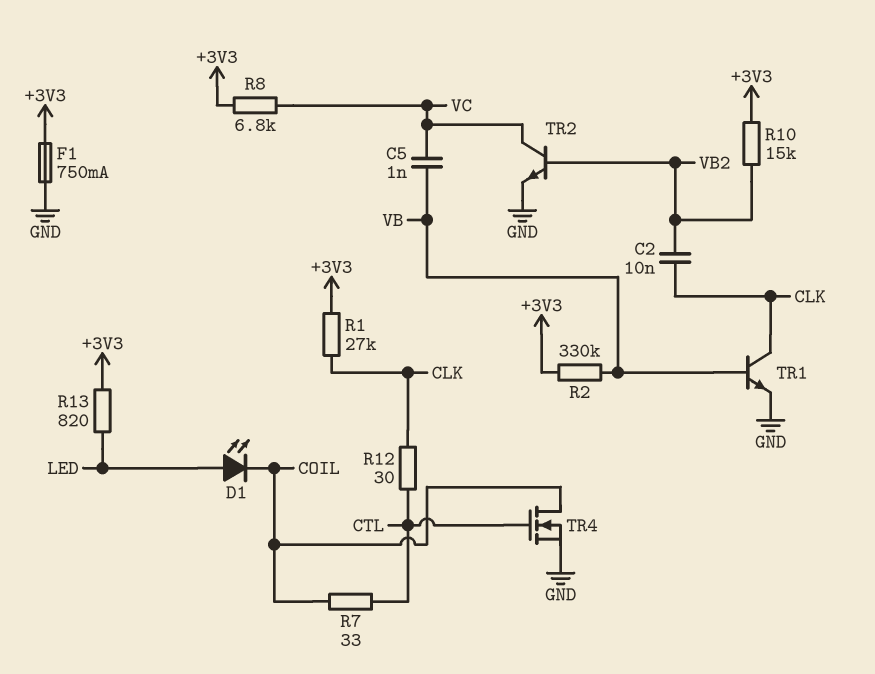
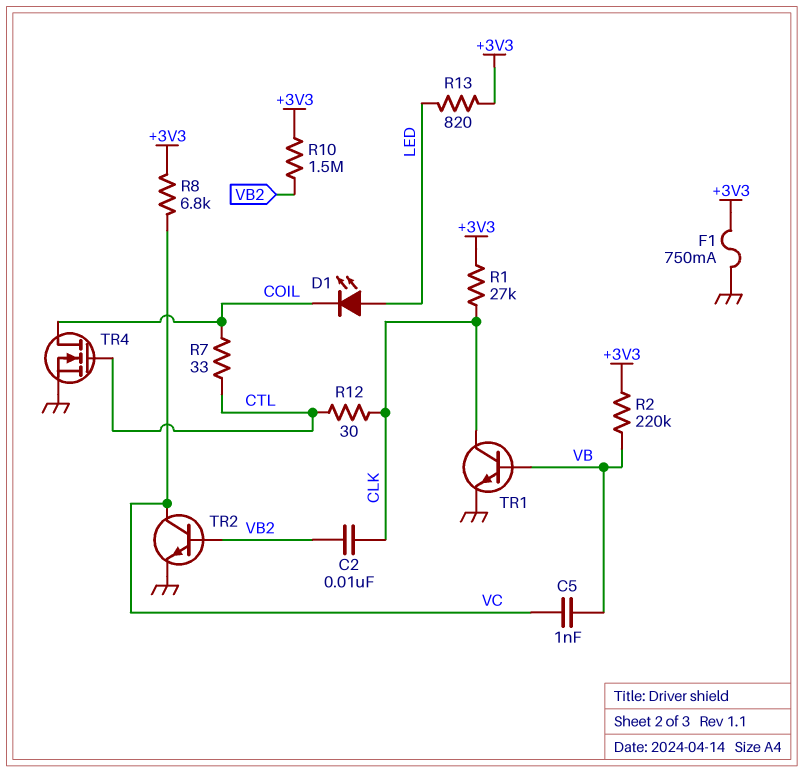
R2: 330k (+3V3, VB) -> 220k (+3V3, VB)
R10: 15k (+3V3, VB2) -> 1.5M (+3V3, VB2)

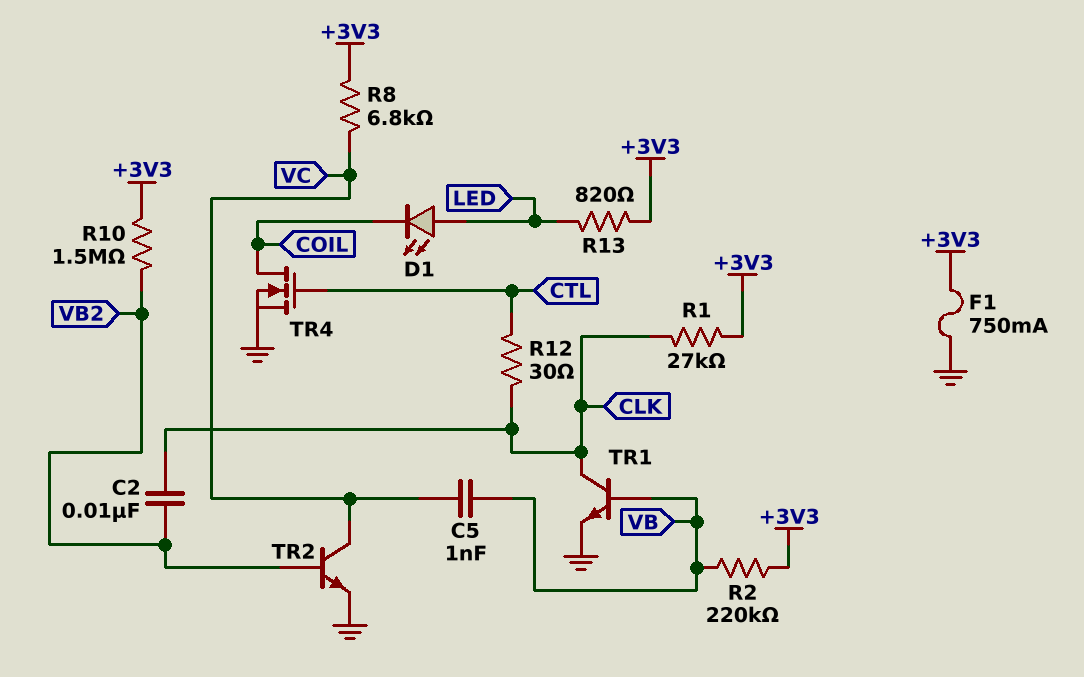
R7: 33 (COIL, CTL) -> none

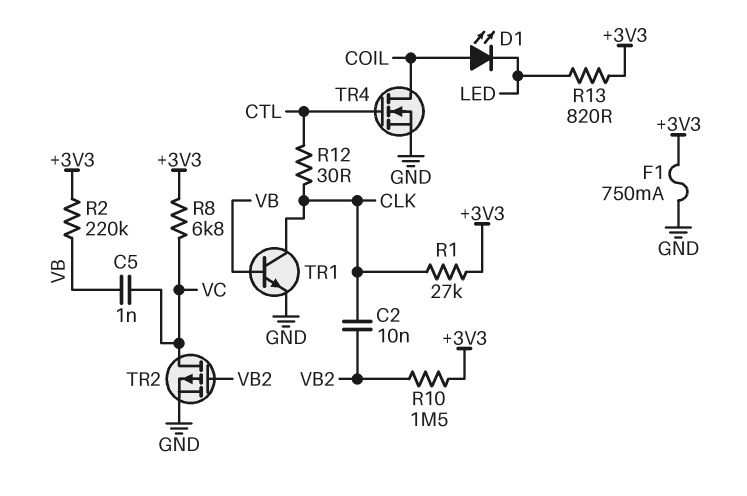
D1: LED (A LED, K COIL) -> LED (A COIL, K LED)
TR2: NPN (B VB2, C VC, E GND) -> PMOS (G VB2, D VC, S GND)

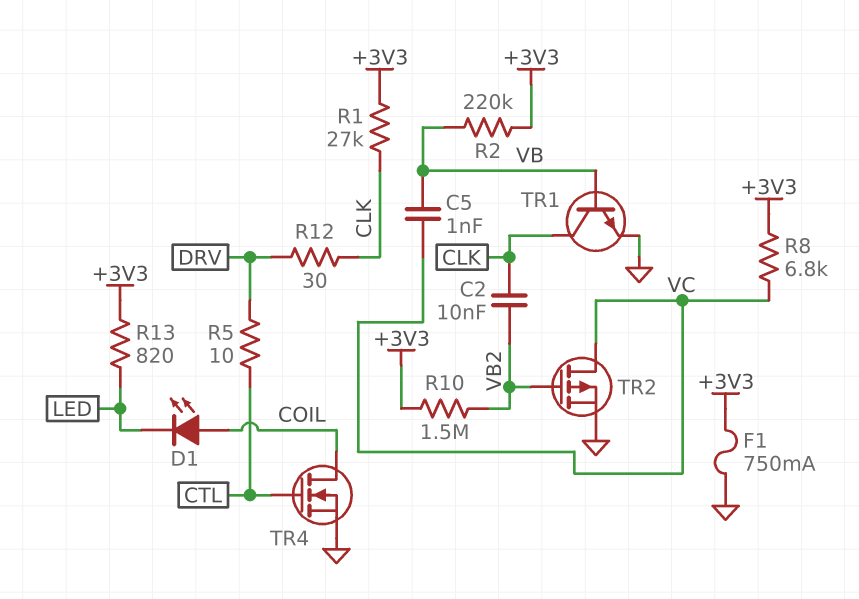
R5: none -> 10 (CTL, DRV)
R12: 30 (CLK, CTL) -> 30 (CLK, DRV)

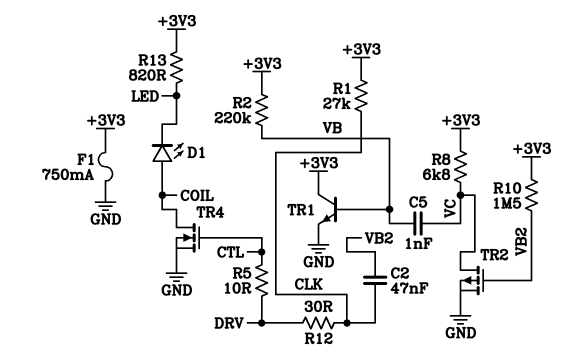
C2: 10nF (CLK, VB2) -> 47nF (CLK, VB2)
TR1: NPN (B VB, C CLK, E GND) -> NPN (B VB, C +3V3, E GND)

